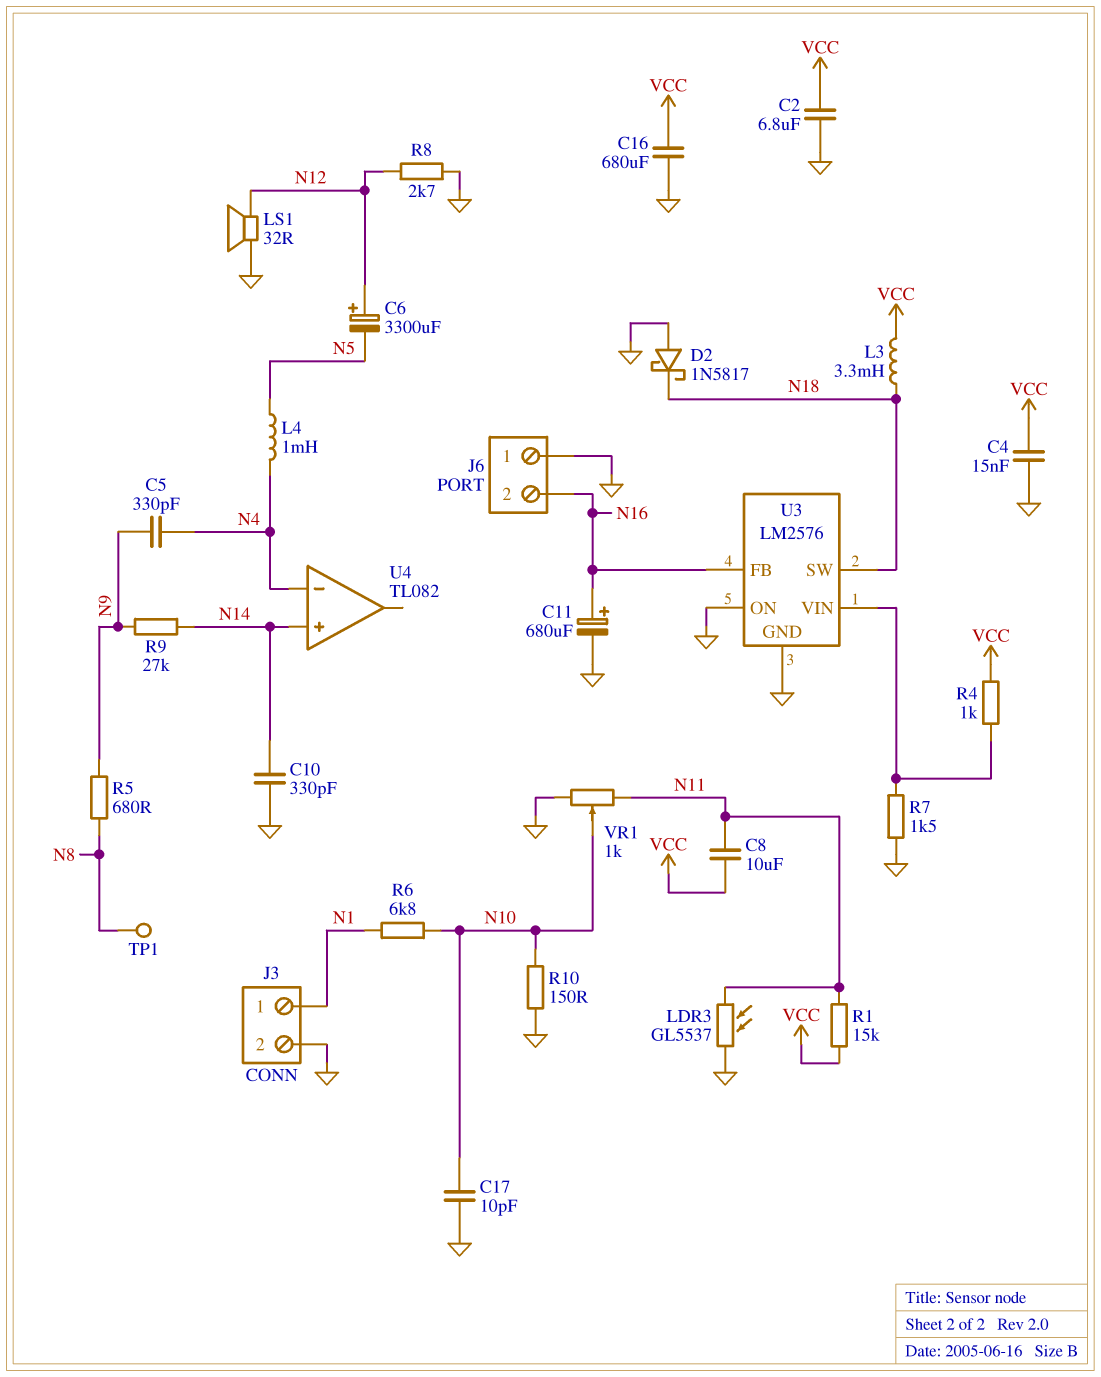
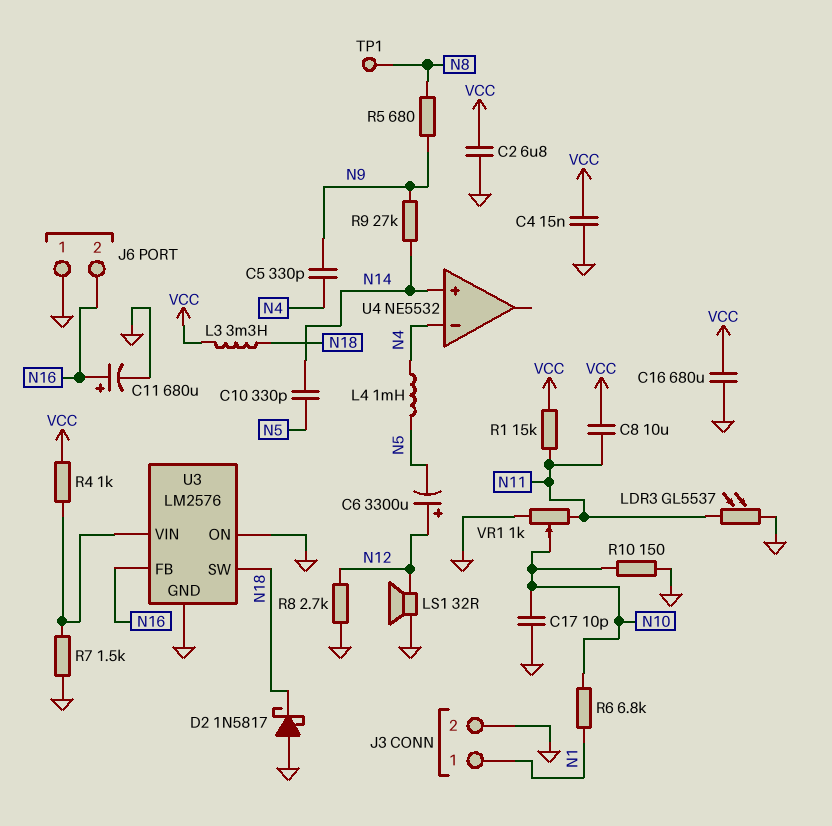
C10: 330pF (GND, N14) -> 330pF (N5, N14)
U4: TL082 -> NE5532

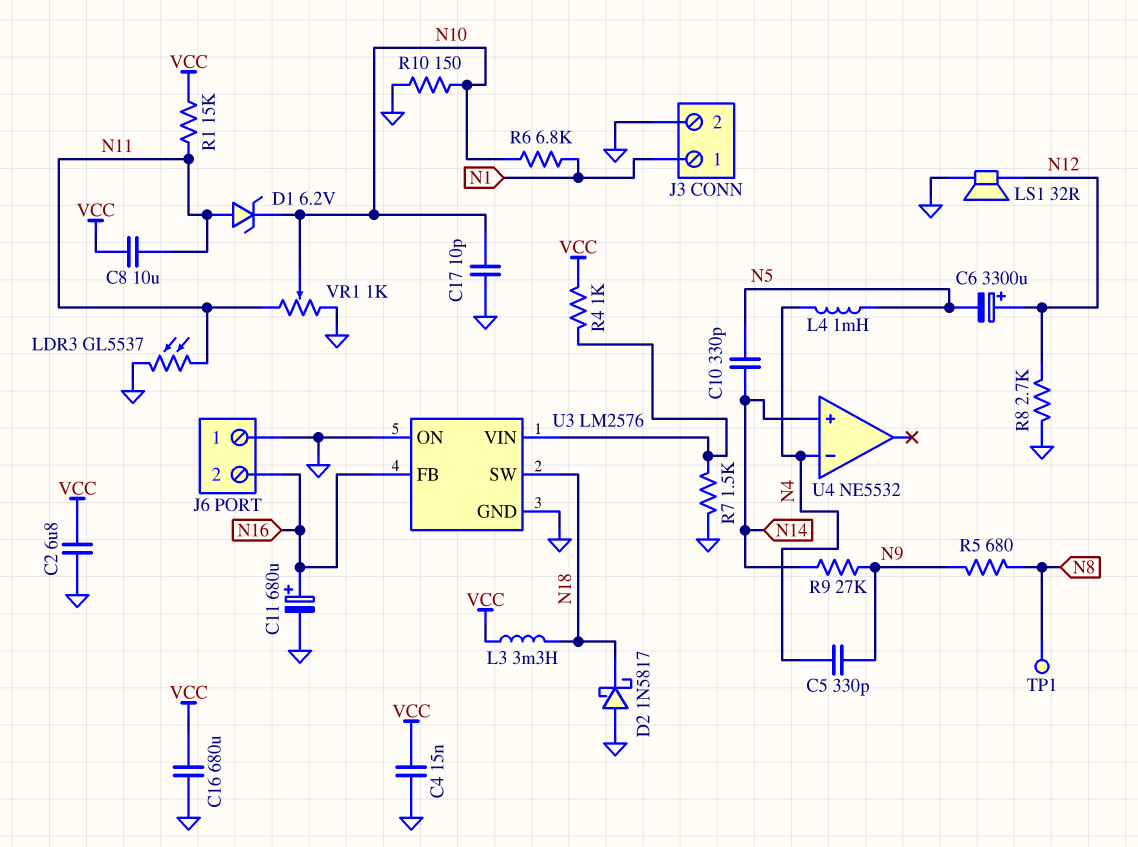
D1: none -> zener 6.2V (A N11, K N10)

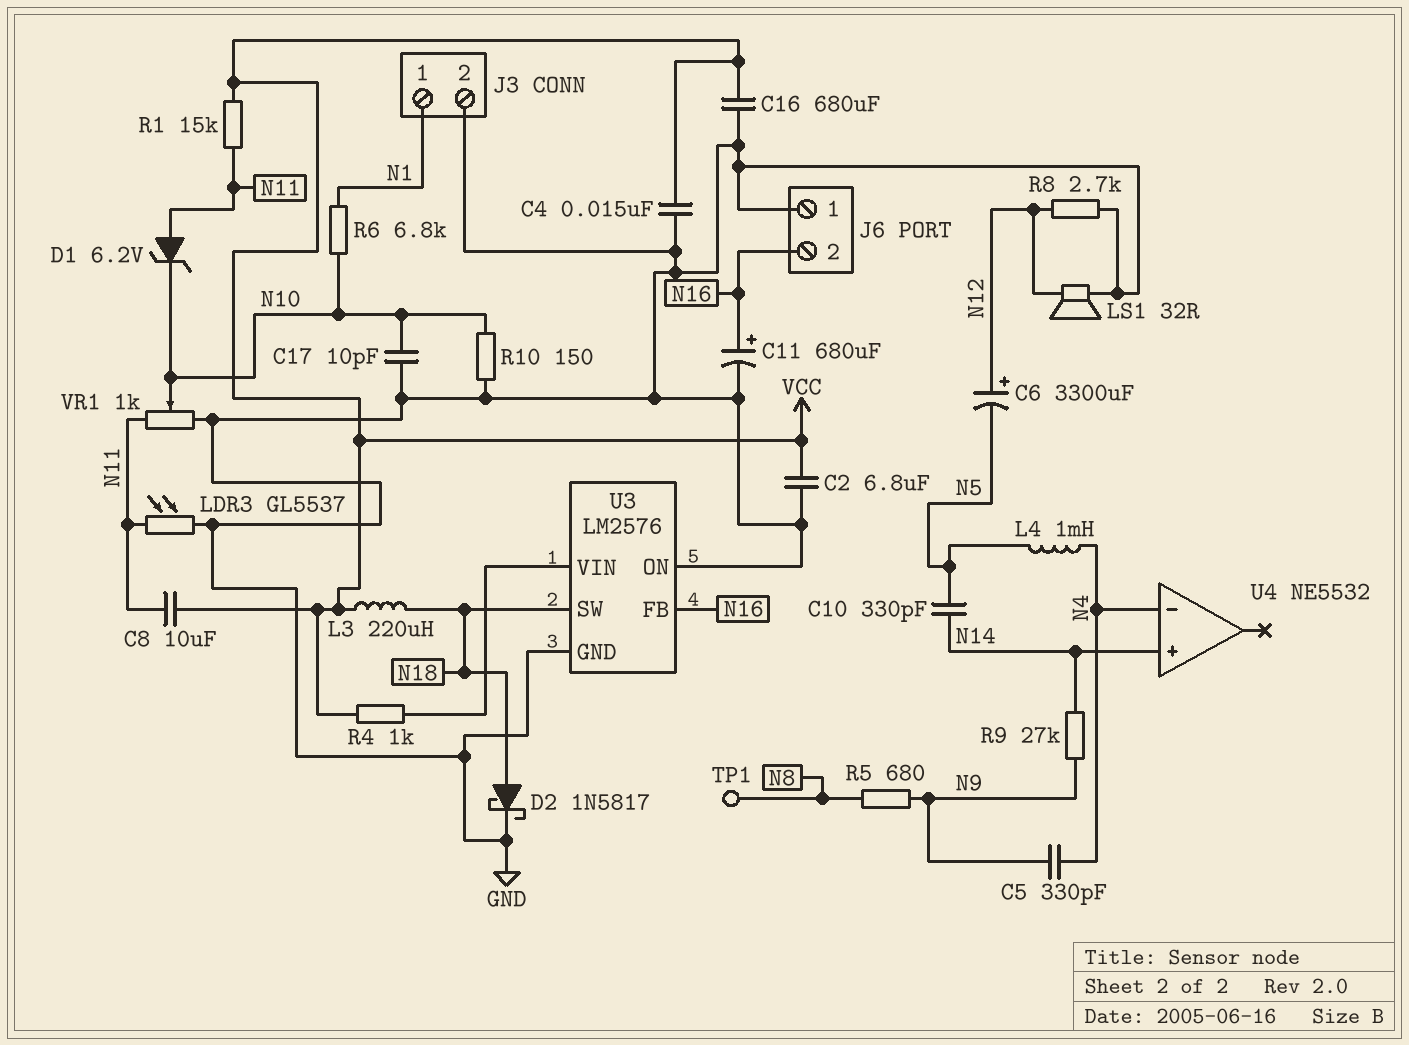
D2: schottky 1N5817 (A GND, K N18) -> schottky 1N5817 (A N18, K GND)
L3: 3.3mH (N18, VCC) -> 220uH (N18, VCC)
R7: 1.5k (GND, U3/VIN) -> none

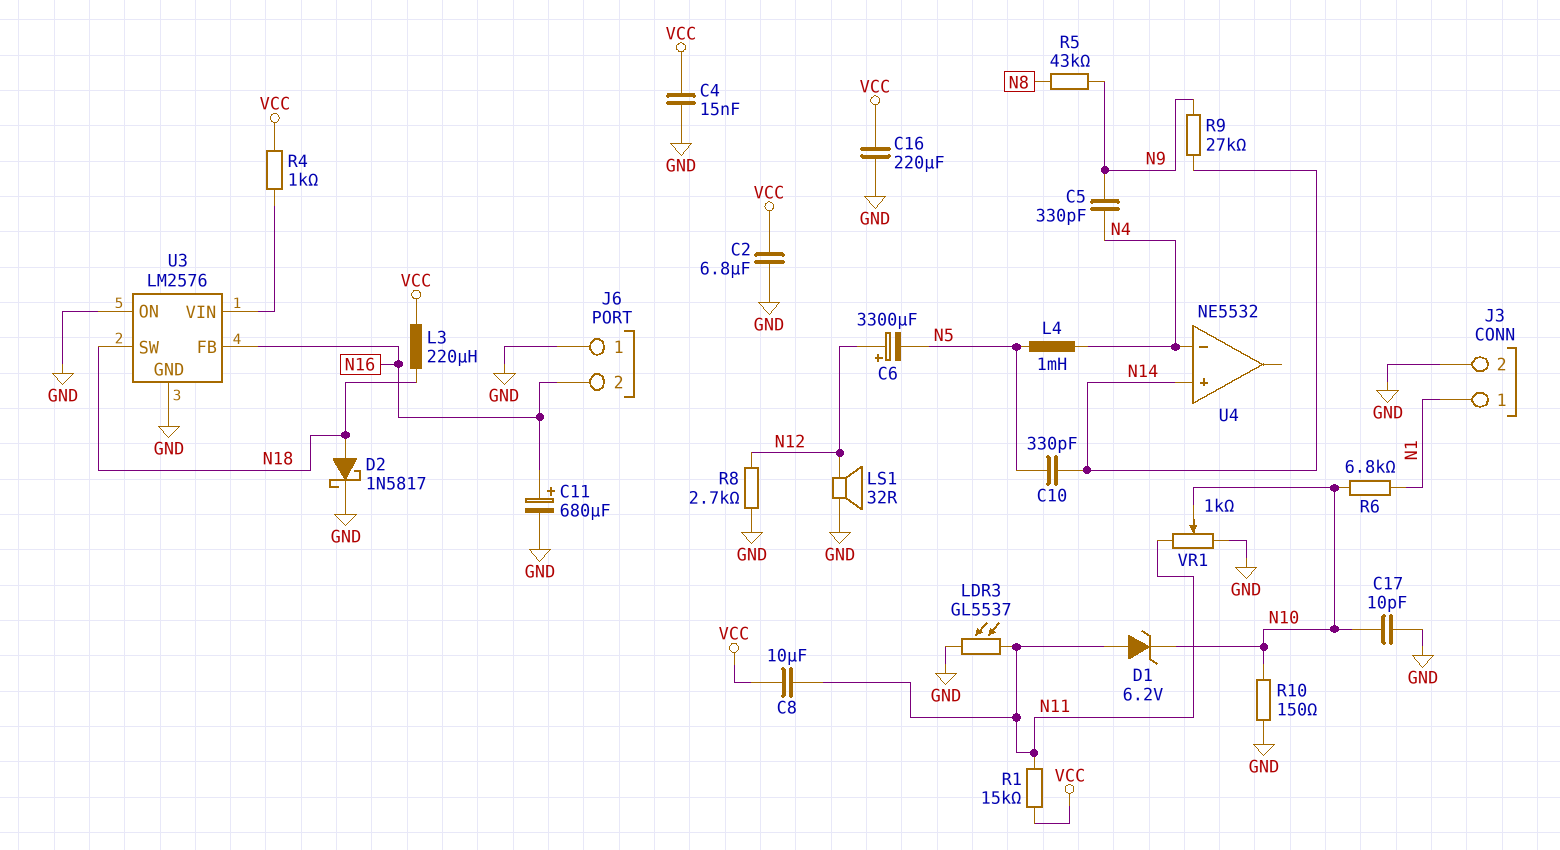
C16: 680uF (GND, VCC) -> 220uF (GND, VCC)
R5: 680 (N8, N9) -> 43k (N8, N9)
TP1: test point (N8) -> none

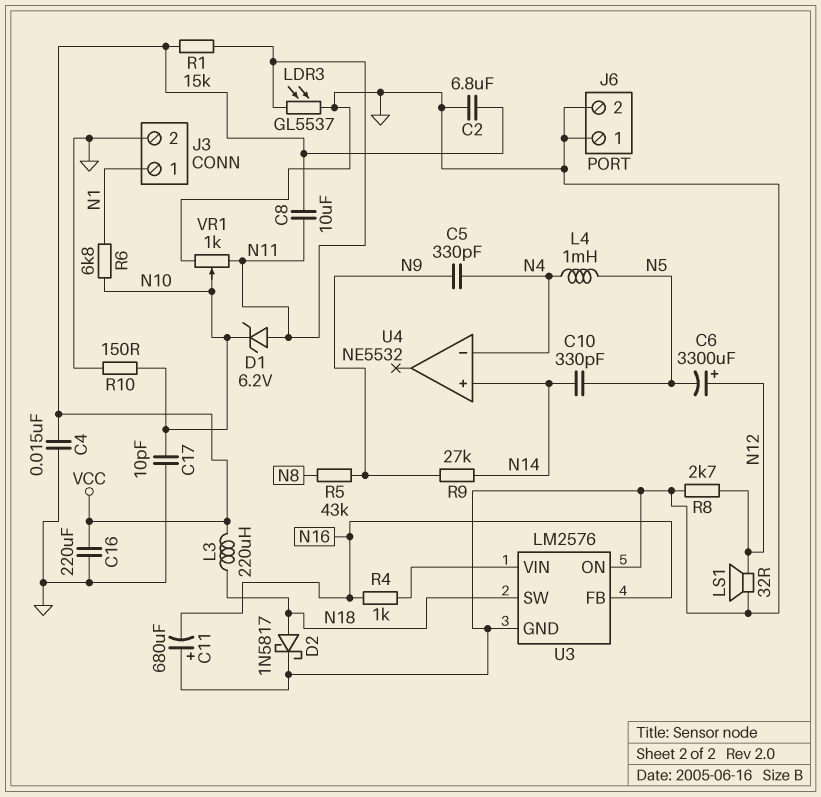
C11: 680uF (plus N16, minus GND) -> 680uF (plus GND, minus N16)
J6 pin 2: N16 -> GND
R4: 1k (U3/VIN, VCC) -> 1k (N16, U3/VIN)

